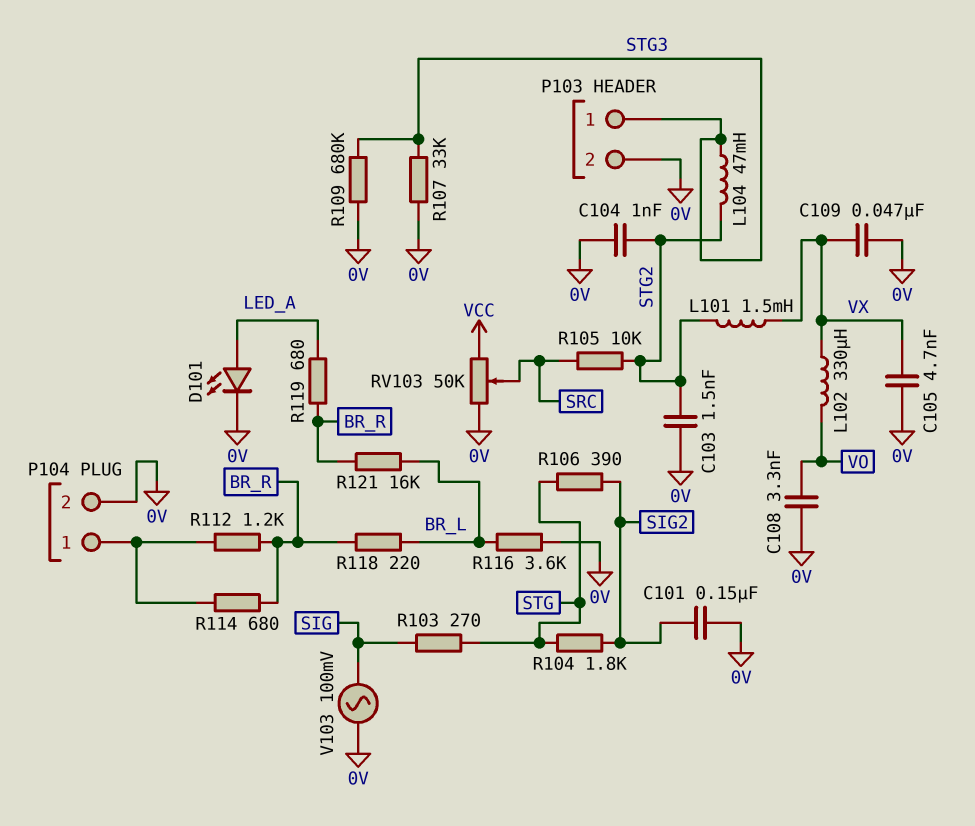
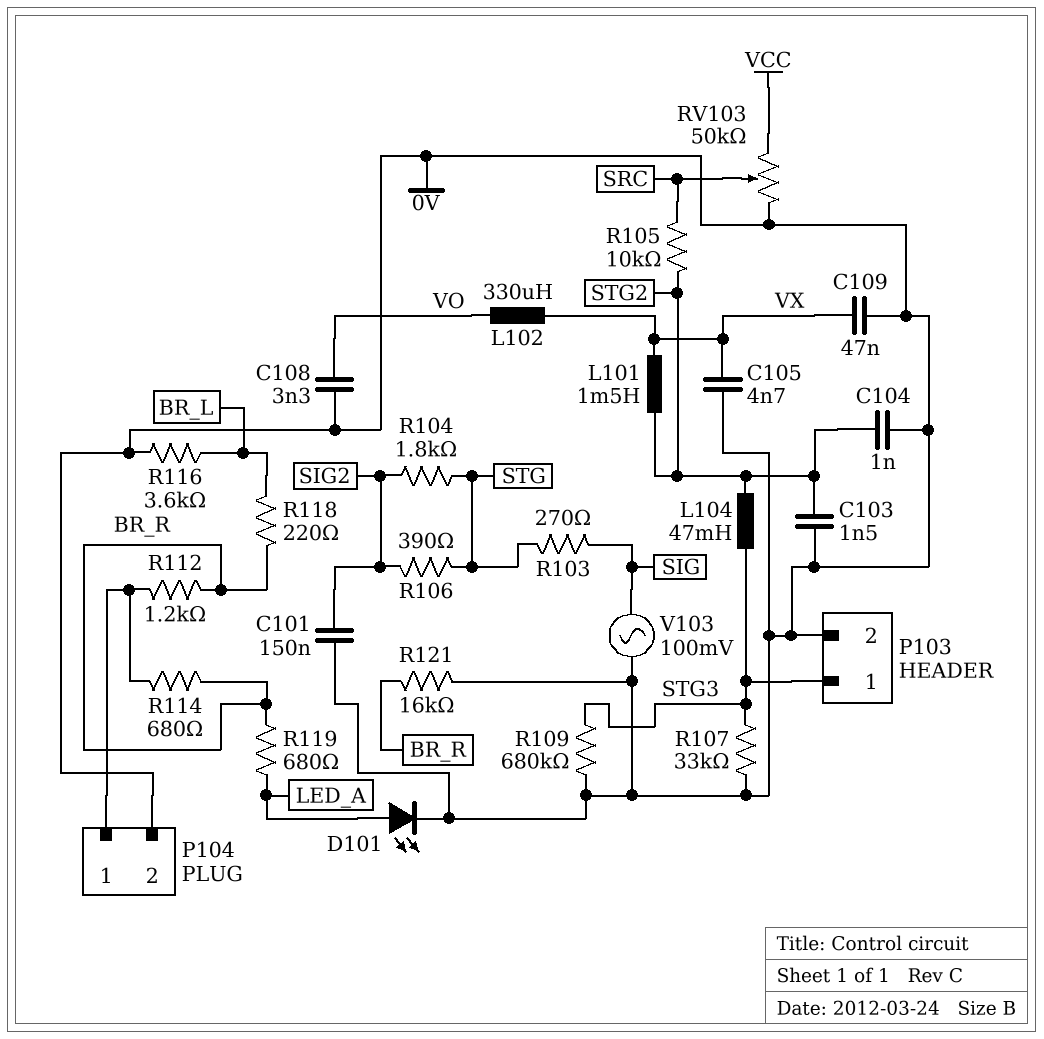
R121: 16k (BR_L, BR_R) -> 16k (0V, BR_R)

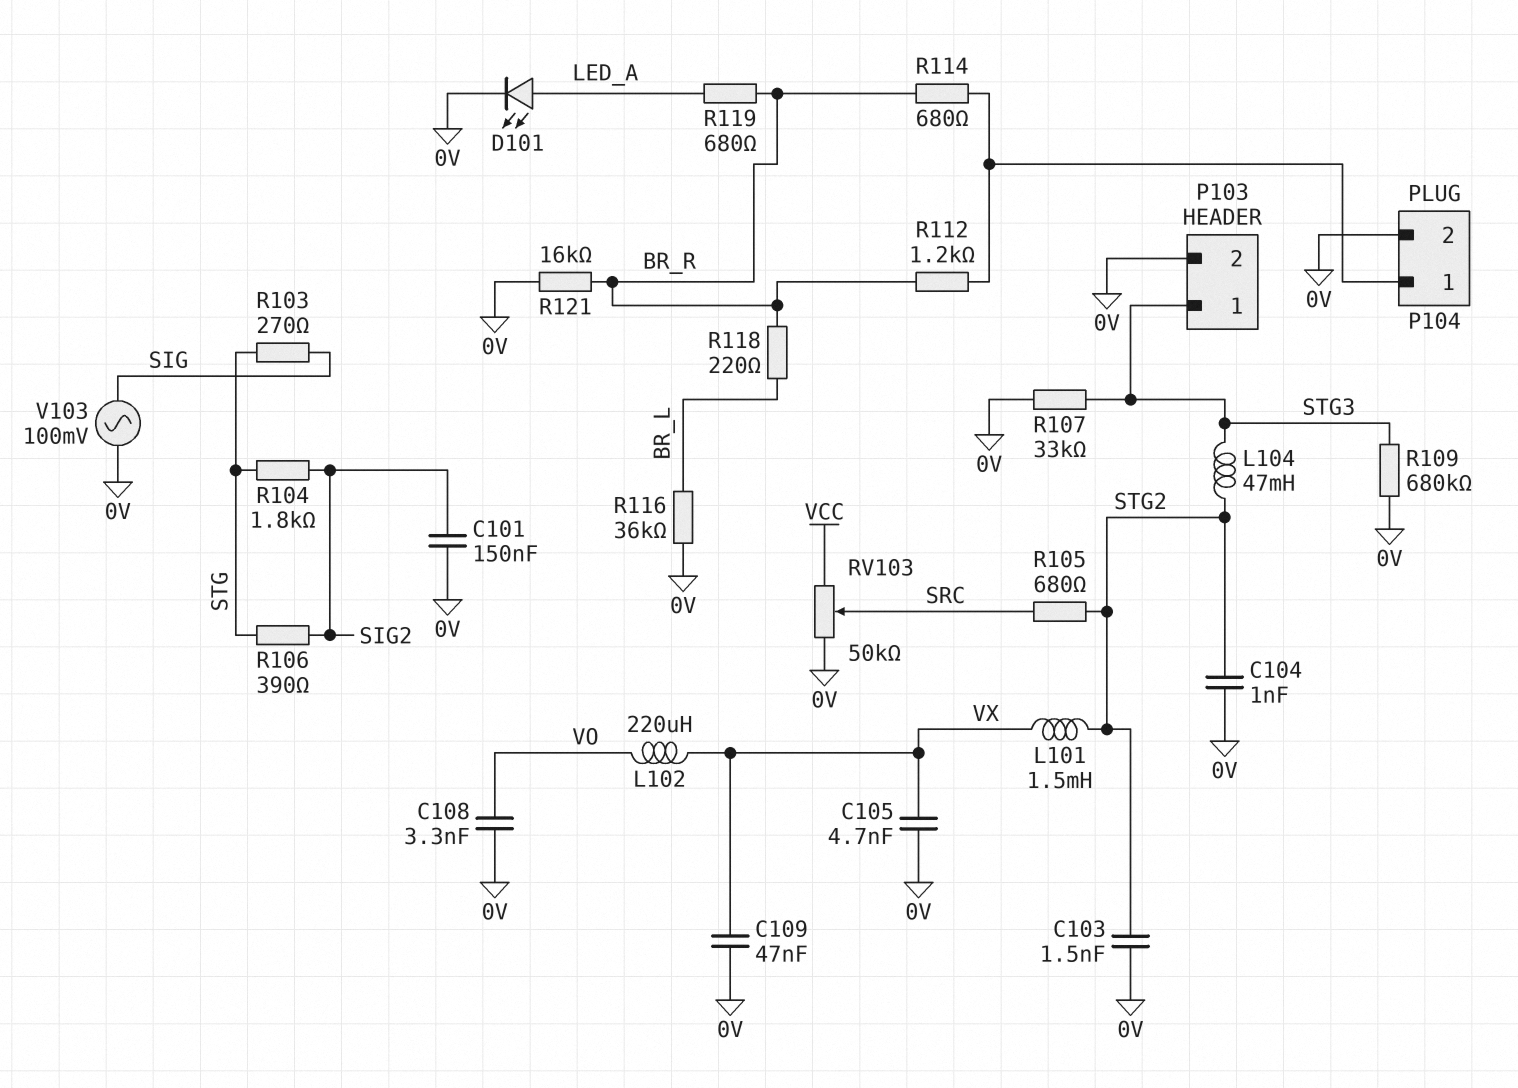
L102: 330uH (VO, VX) -> 220uH (VO, VX)
R105: 10k (SRC, STG2) -> 680 (SRC, STG2)
R116: 3.6k (0V, BR_L) -> 36k (0V, BR_L)

